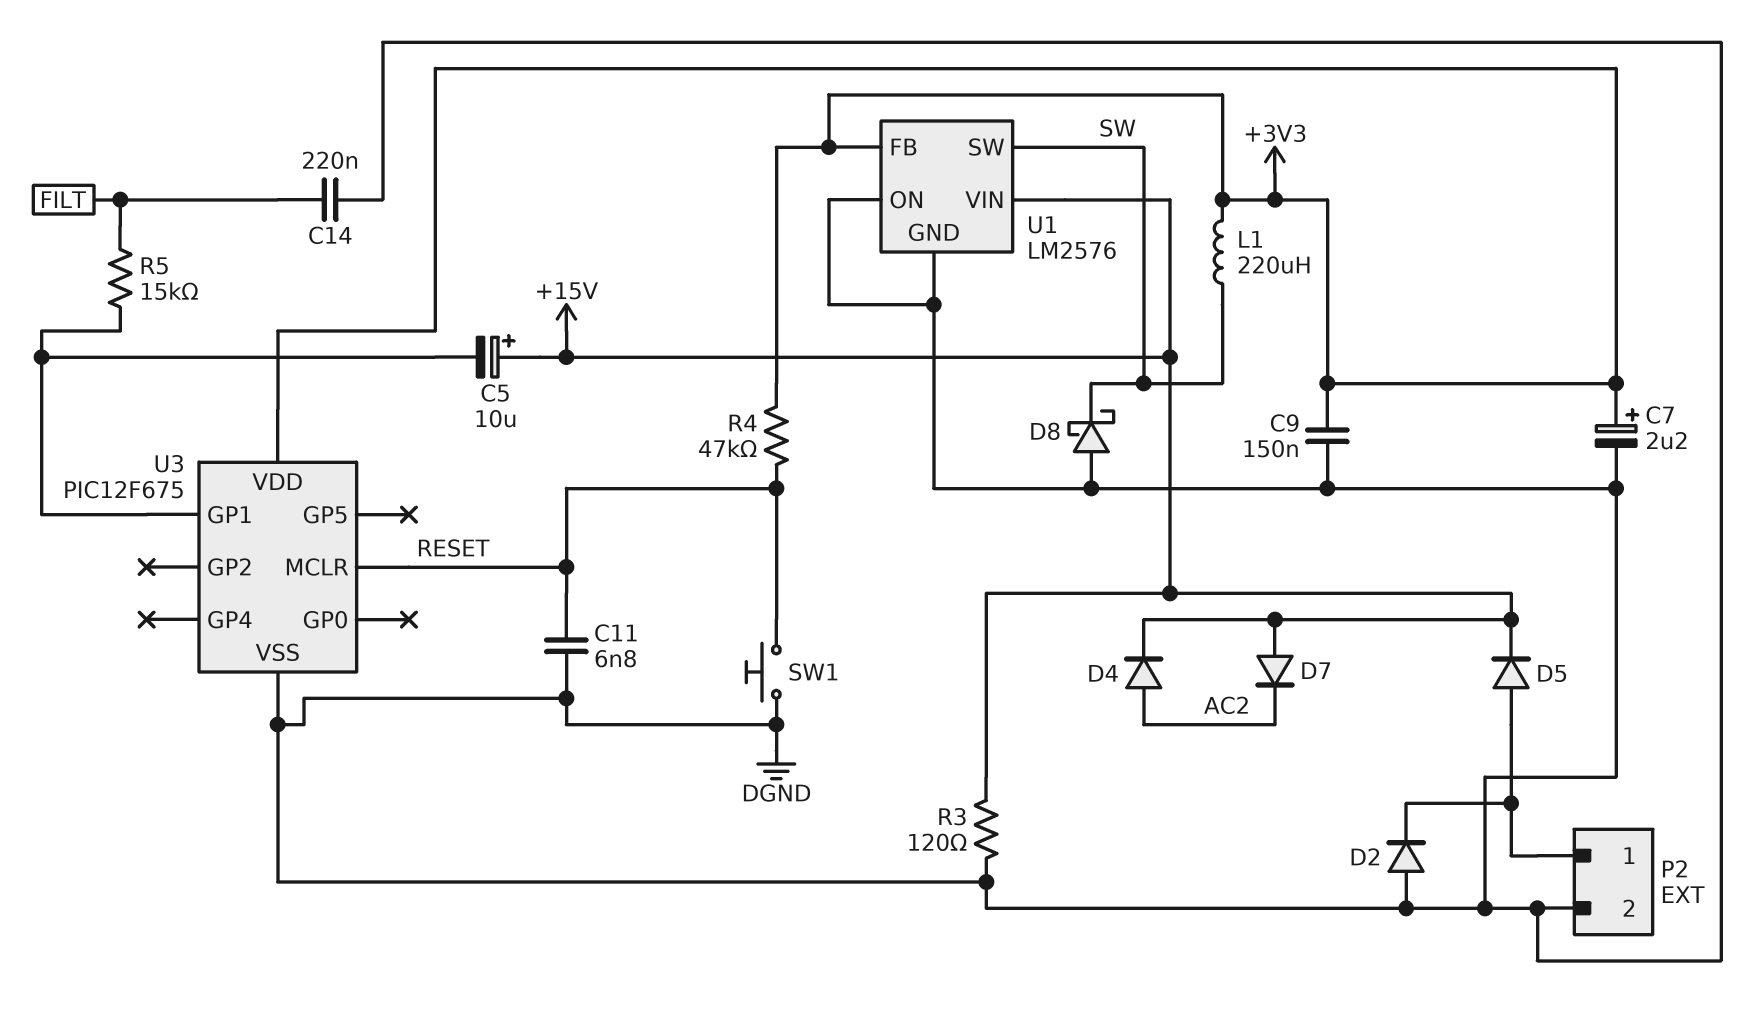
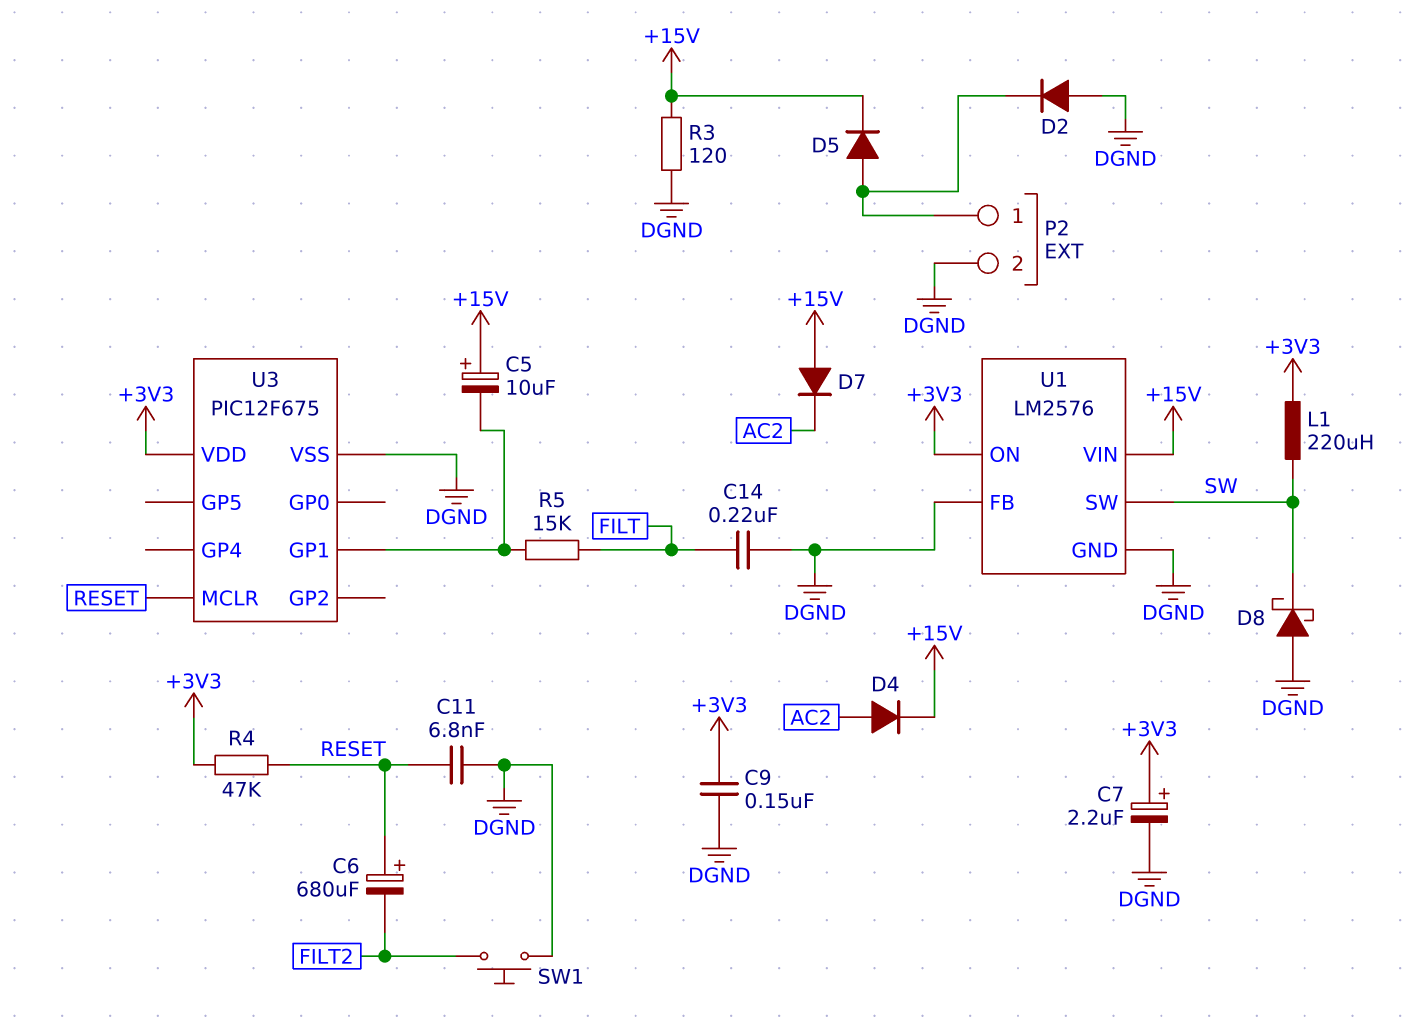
C6: none -> 680uF (plus RESET, minus FILT2)
SW1: button (DGND, RESET) -> button (DGND, FILT2)
U1 pin FB: +3V3 -> DGND
U1 pin ON: DGND -> +3V3

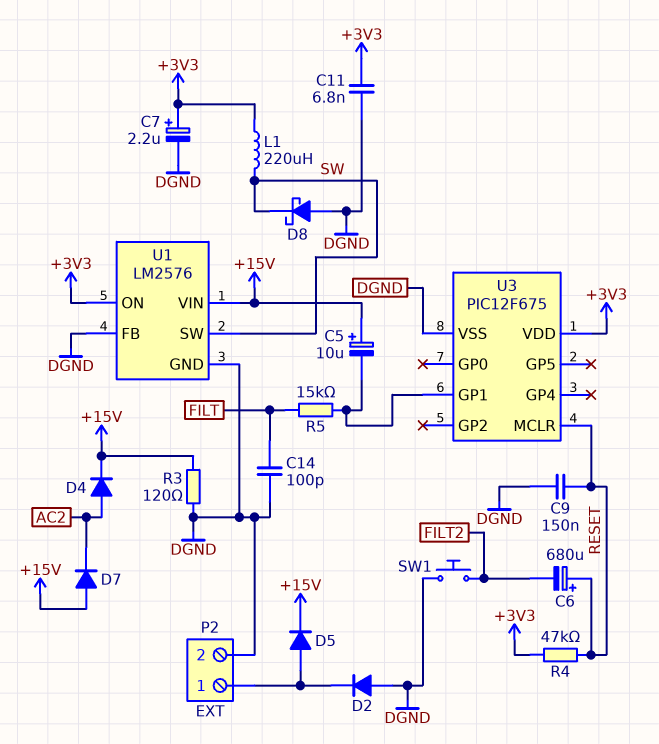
C9: 150nF (+3V3, DGND) -> 150nF (DGND, RESET)
C11: 6.8nF (DGND, RESET) -> 6.8nF (+3V3, DGND)
C14: 220nF (DGND, FILT) -> 100pF (DGND, FILT)

